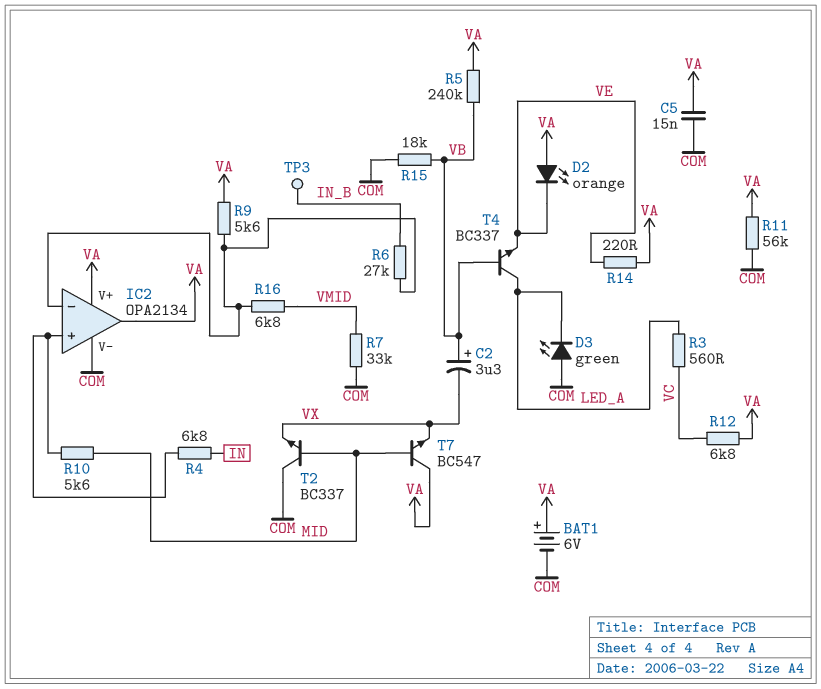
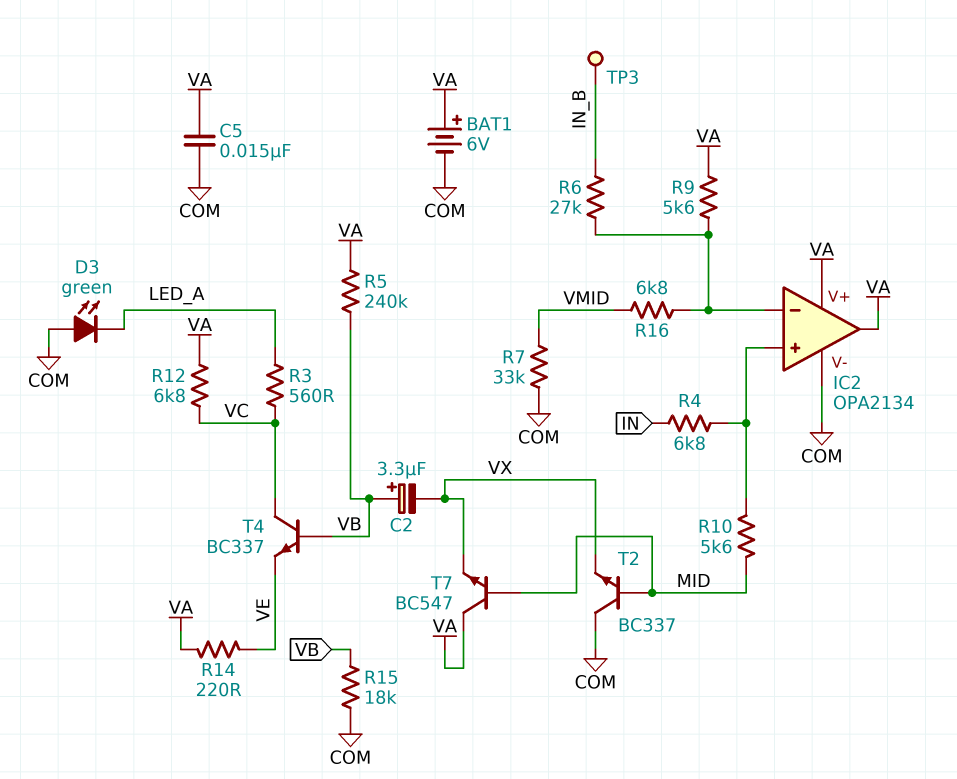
D2: LED orange (A VA, K VE) -> none
R11: 56k (COM, VA) -> none
T4: NPN BC337 (B VB, C LED_A, E VE) -> NPN BC337 (B VB, C VC, E VE)

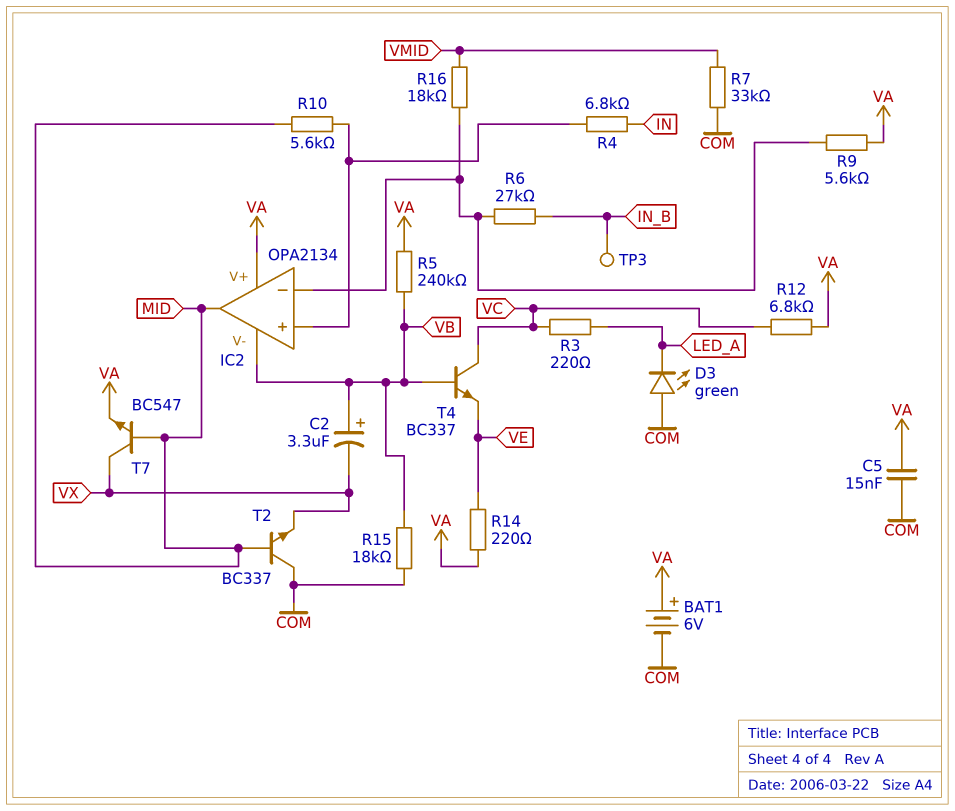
IC2 pin V-: COM -> VB
IC2 pin out: VA -> MID
R3: 560 (LED_A, VC) -> 220 (LED_A, VC)
R16: 6.8k (IC2/in-, VMID) -> 18k (IC2/in-, VMID)
T7: NPN BC547 (B MID, C VA, E VX) -> NPN BC547 (B MID, C VX, E VA)

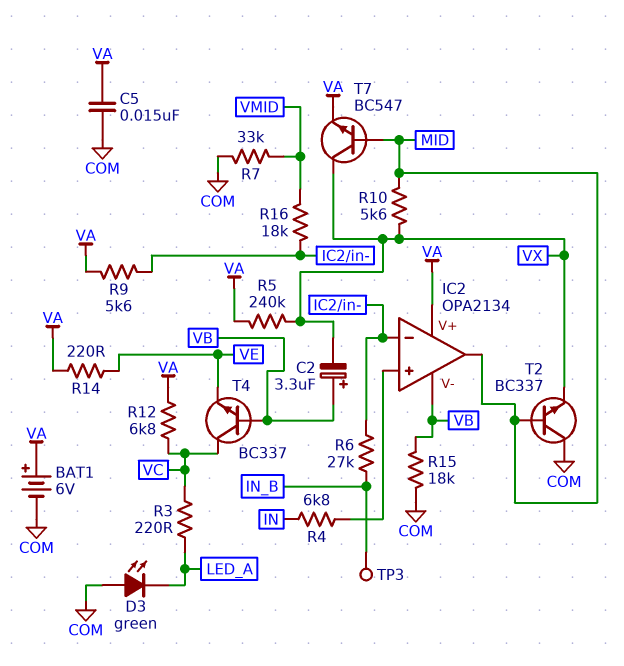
R5: 240k (VA, VB) -> 240k (VA, VX)
R10: 5.6k (IC2/in+, MID) -> 5.6k (MID, VX)

